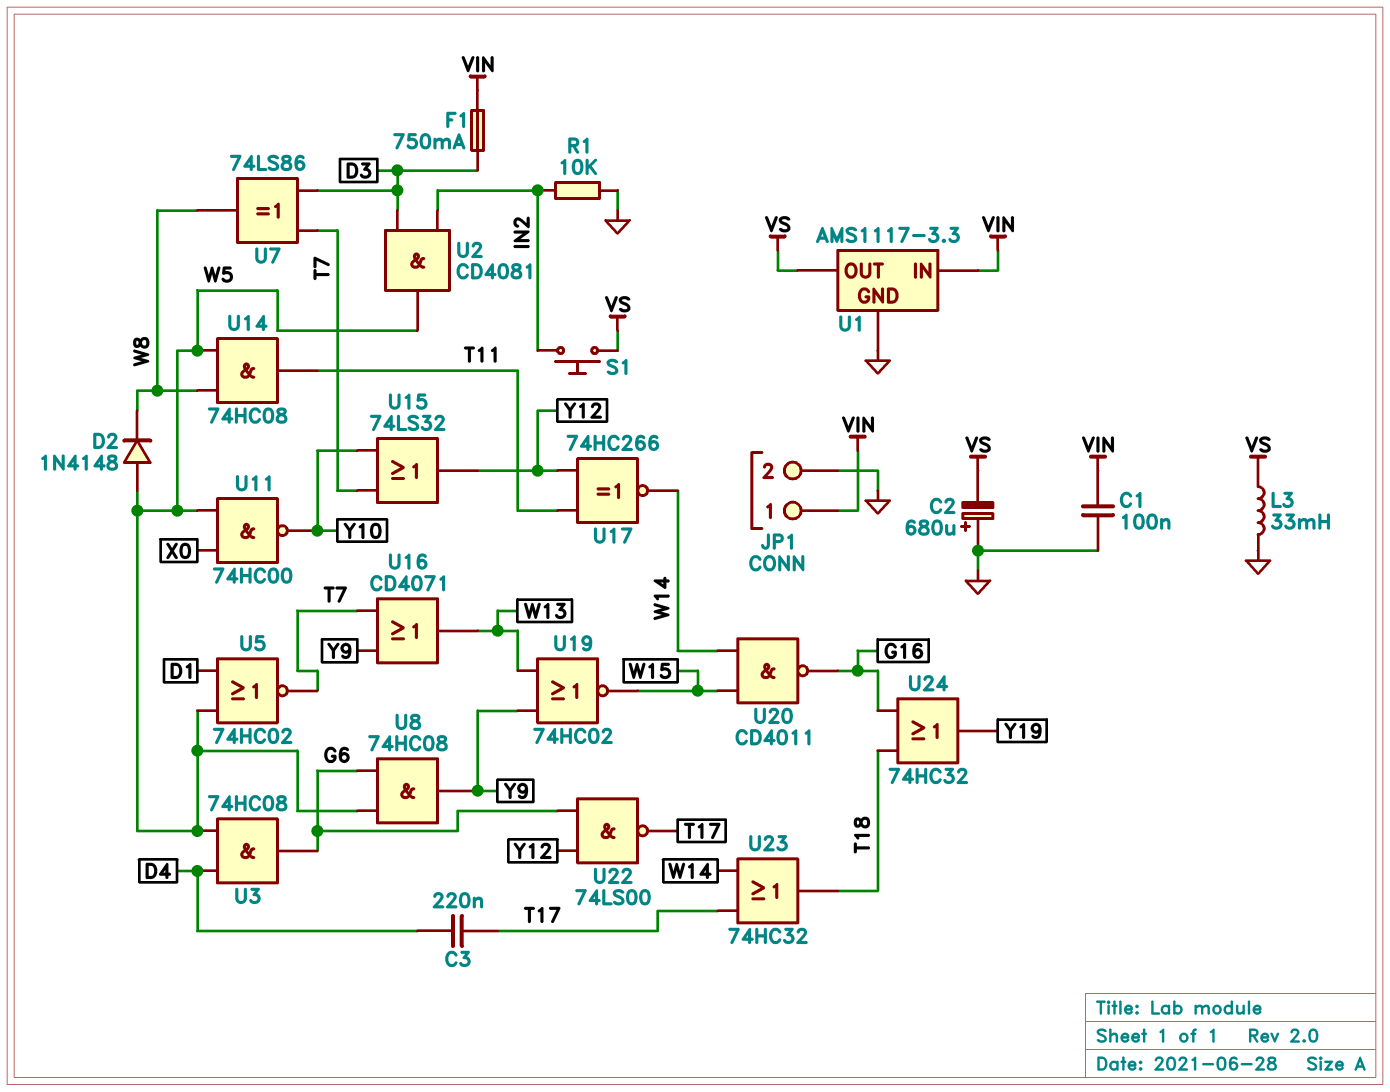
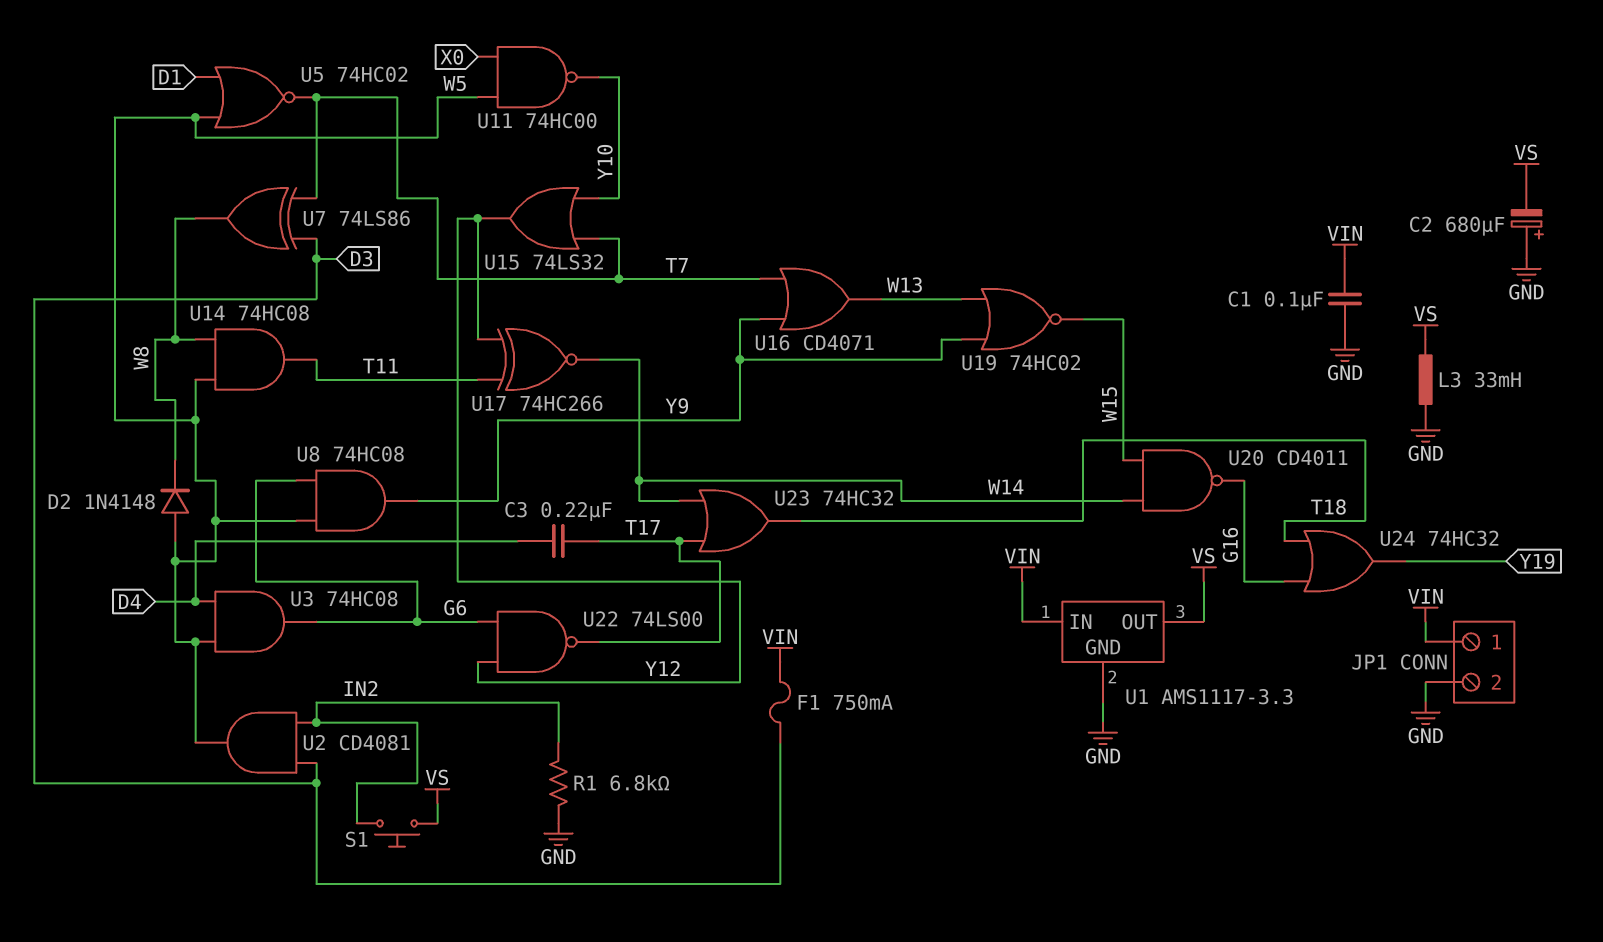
R1: 10k (GND, IN2) -> 6.8k (GND, IN2)

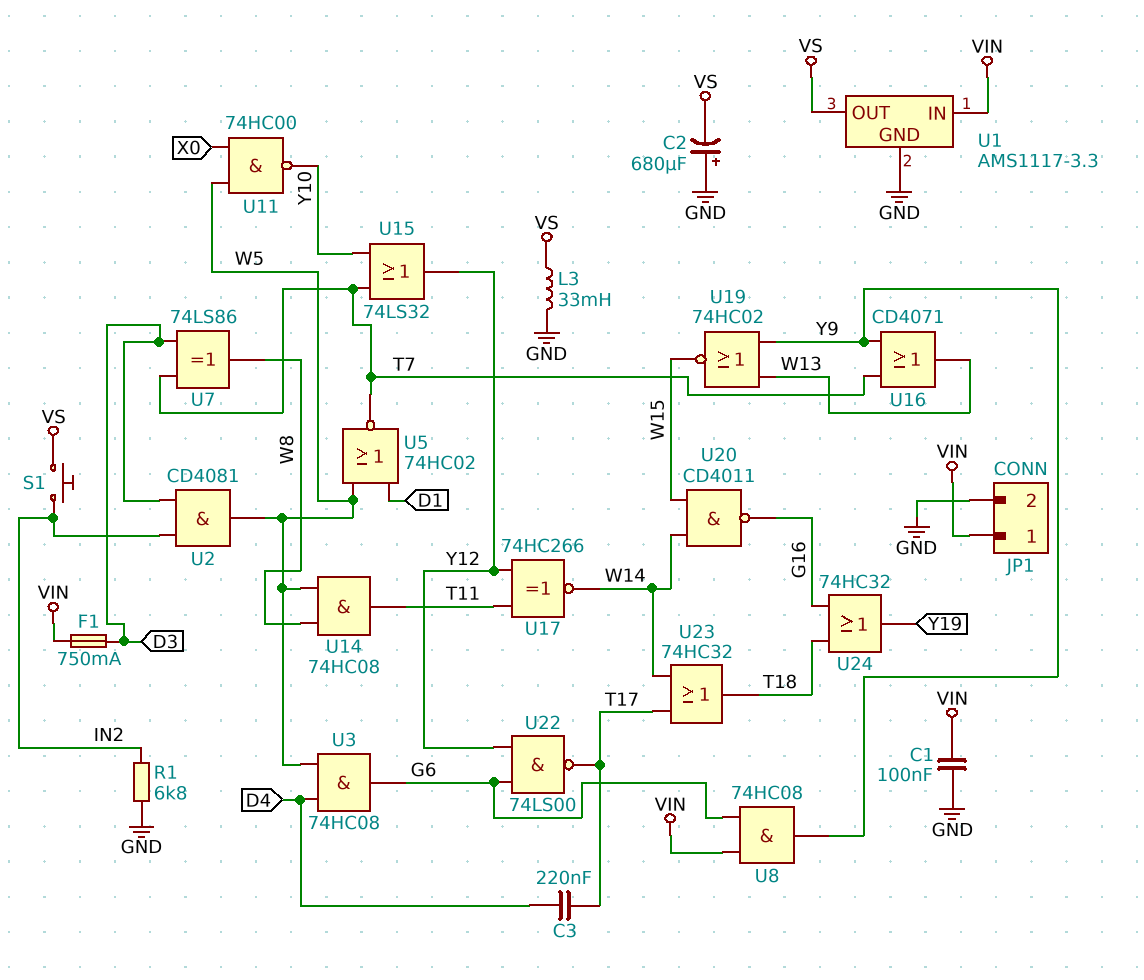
D2: diode 1N4148 (A W5, K W8) -> none
U8: AND 74HC08 (in G6, in W5, out Y9) -> AND 74HC08 (in G6, in VIN, out Y9)

